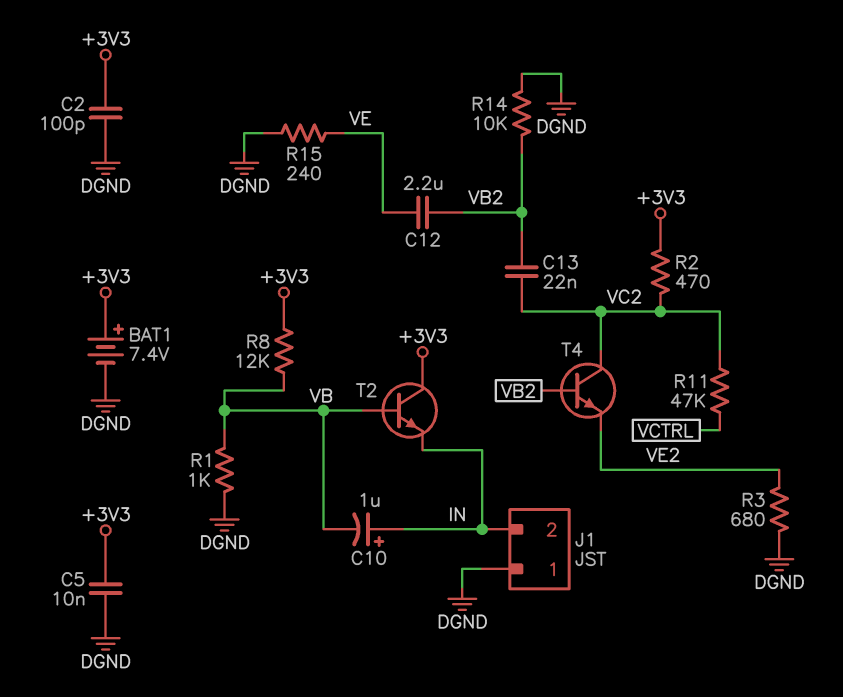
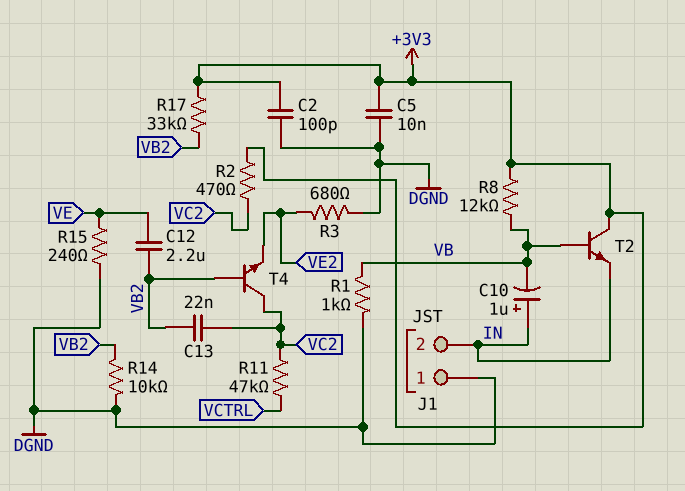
BAT1: 7.4V (plus +3V3, minus DGND) -> none
R17: none -> 33k (+3V3, VB2)

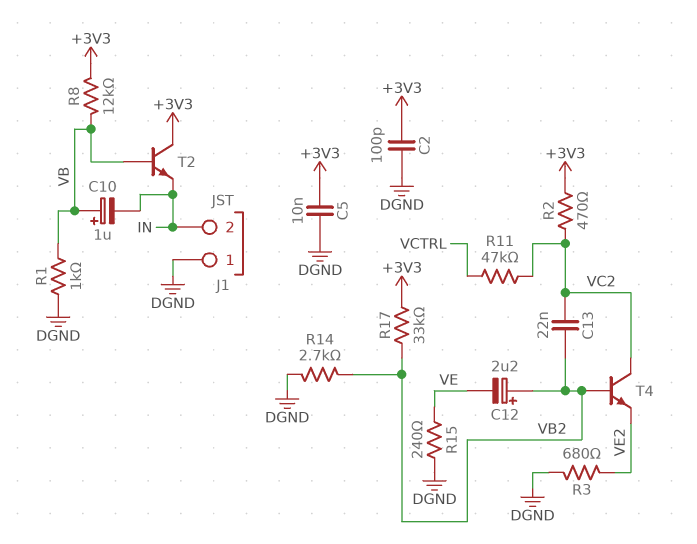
C10: 1uF (plus IN, minus VB) -> 1uF (plus VB, minus IN)
C12: 2.2uF (VB2, VE) -> 2.2uF (plus VB2, minus VE)
R14: 10k (DGND, VB2) -> 2.7k (DGND, VB2)

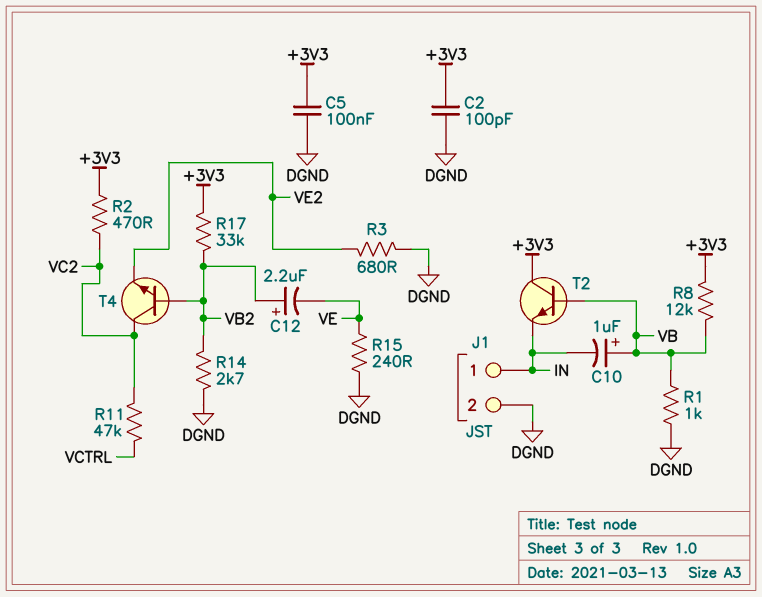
C5: 10nF (+3V3, DGND) -> 100nF (+3V3, DGND)
C13: 22nF (VB2, VC2) -> none
J1 pin 1: DGND -> IN
J1 pin 2: IN -> DGND

